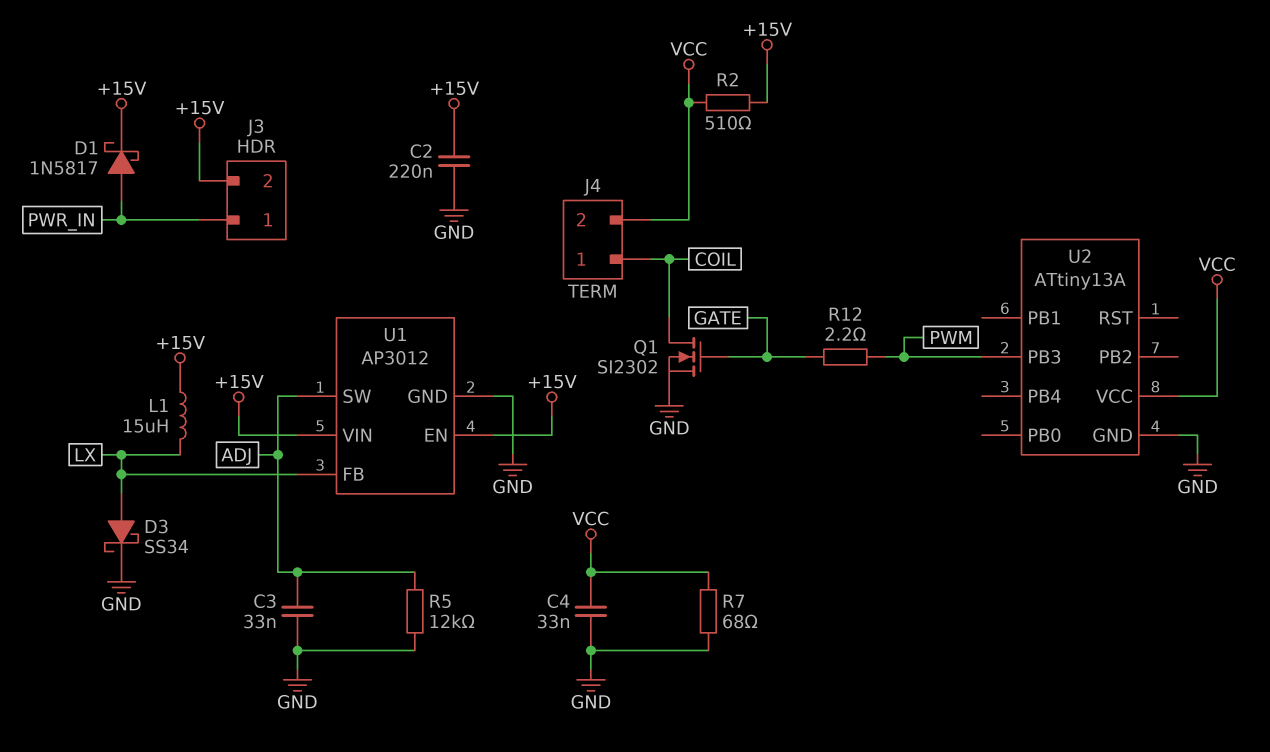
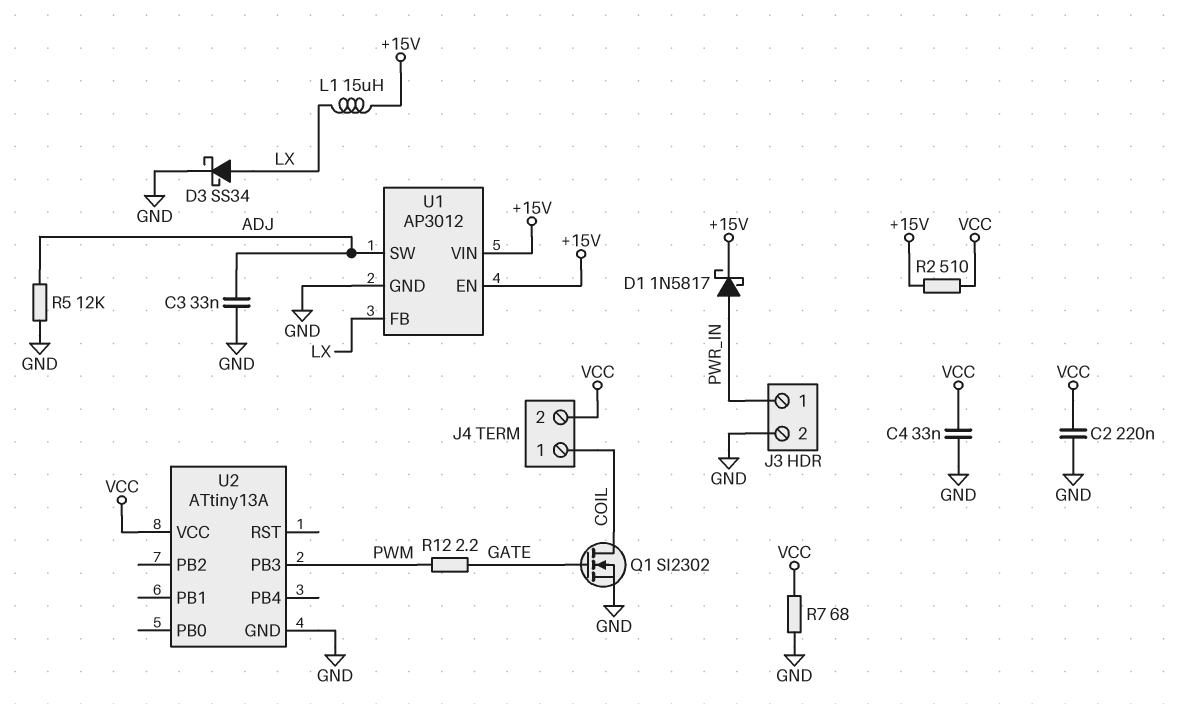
C2: 220nF (+15V, GND) -> 220nF (GND, VCC)
J3 pin 2: +15V -> GND

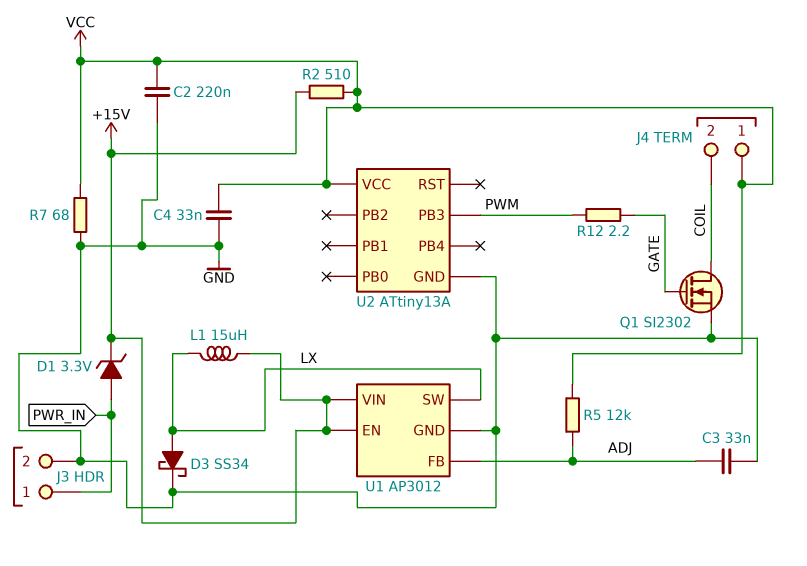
D1: schottky 1N5817 (A PWR_IN, K +15V) -> zener 3.3V (A PWR_IN, K +15V)
J4 pin 1: COIL -> VCC
J4 pin 2: VCC -> COIL
R5: 12k (ADJ, GND) -> 12k (ADJ, VCC)
U1 pin FB: LX -> ADJ
U1 pin SW: ADJ -> LX

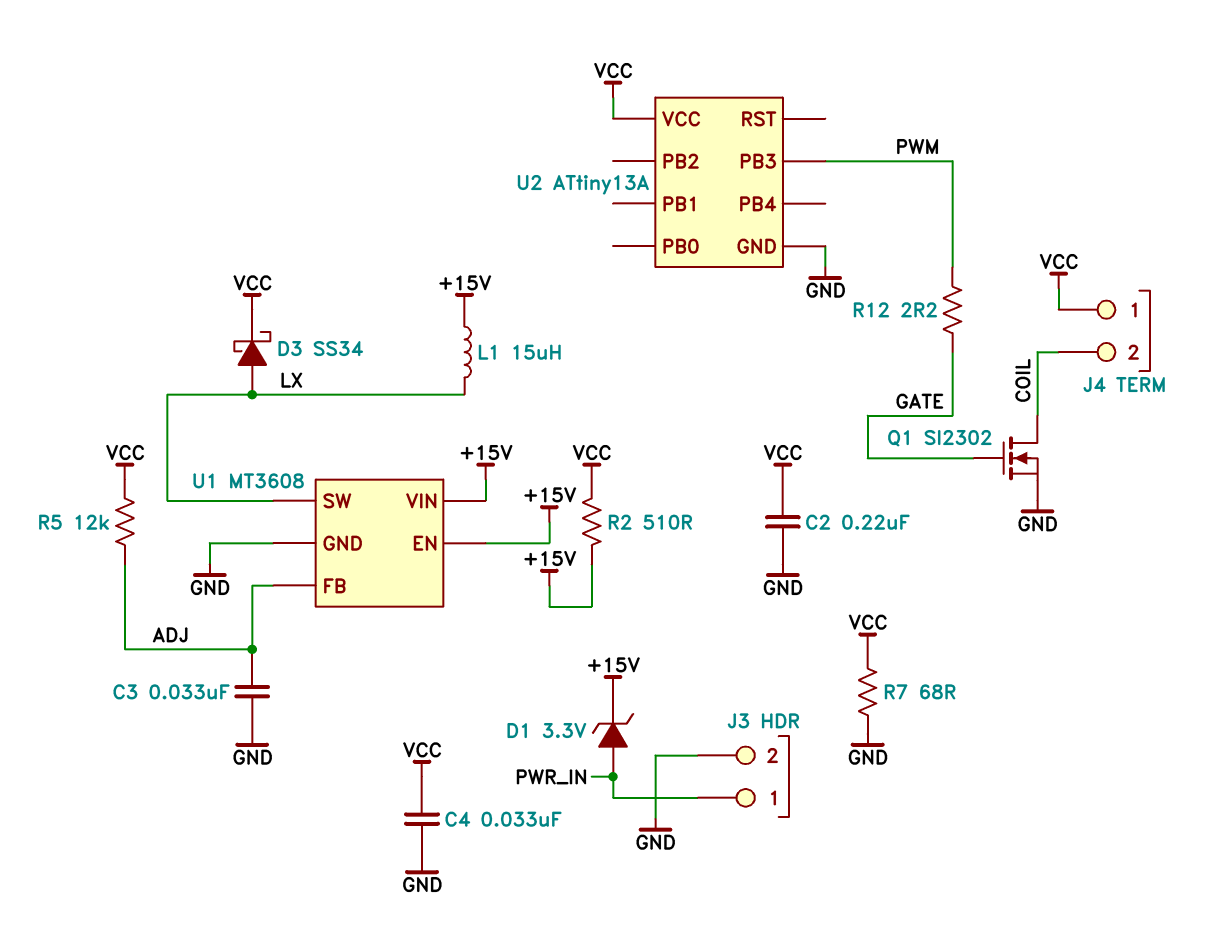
D3: schottky SS34 (A LX, K GND) -> schottky SS34 (A LX, K VCC)
U1: AP3012 -> MT3608

